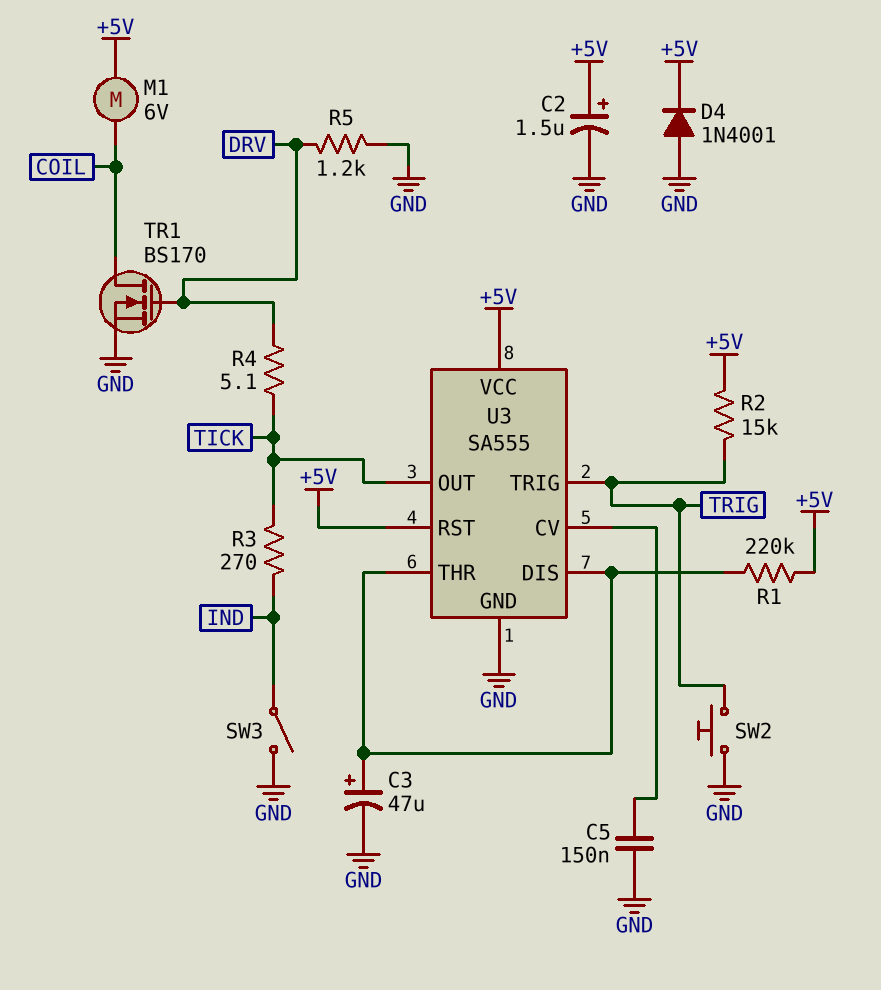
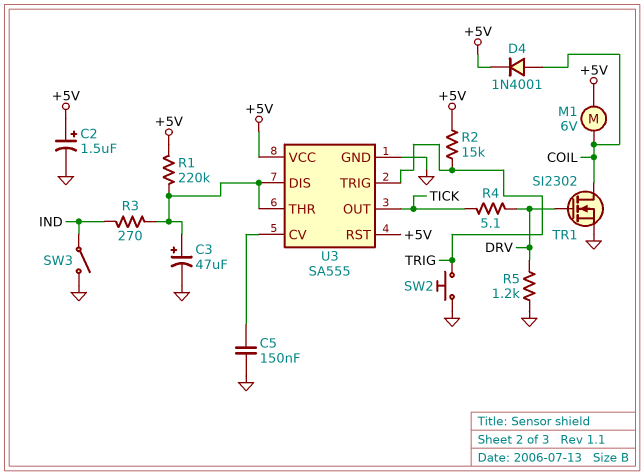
D4: diode 1N4001 (A GND, K +5V) -> diode 1N4001 (A COIL, K +5V)
R3: 270 (IND, TICK) -> 270 (IND, U3/DIS)
TR1: NMOS BS170 (G DRV, D COIL, S GND) -> NMOS SI2302 (G DRV, D COIL, S GND)

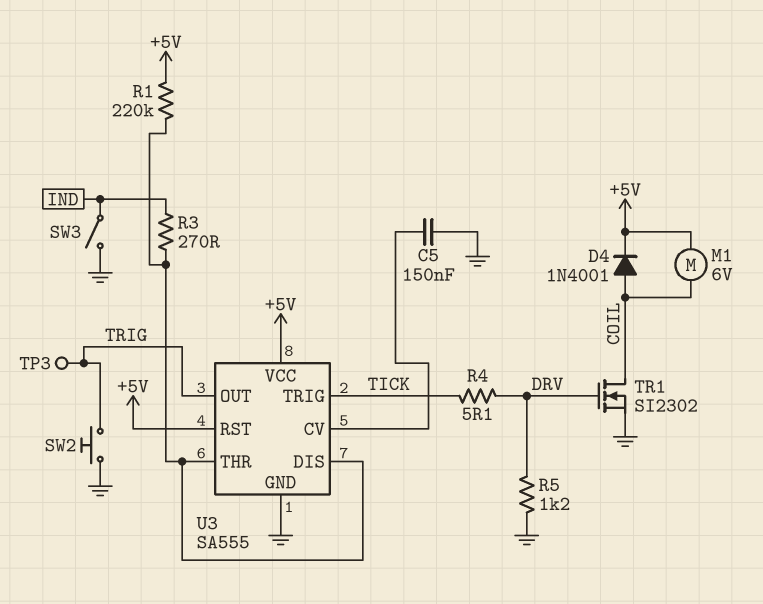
C2: 1.5uF (plus +5V, minus GND) -> none
C3: 47uF (plus U3/DIS, minus GND) -> none
R2: 15k (+5V, TRIG) -> none
TP3: none -> test point (TRIG)
U3 pin OUT: TICK -> TRIG
U3 pin TRIG: TRIG -> TICK

